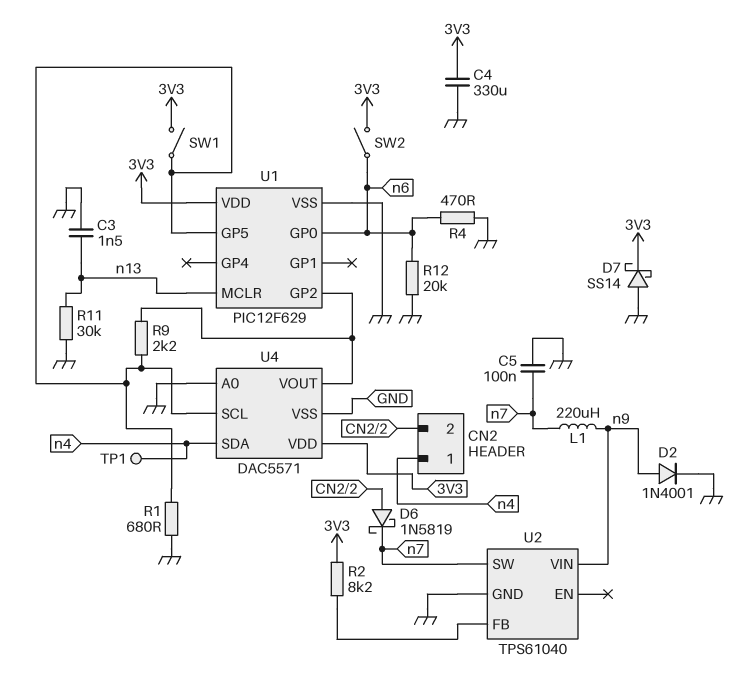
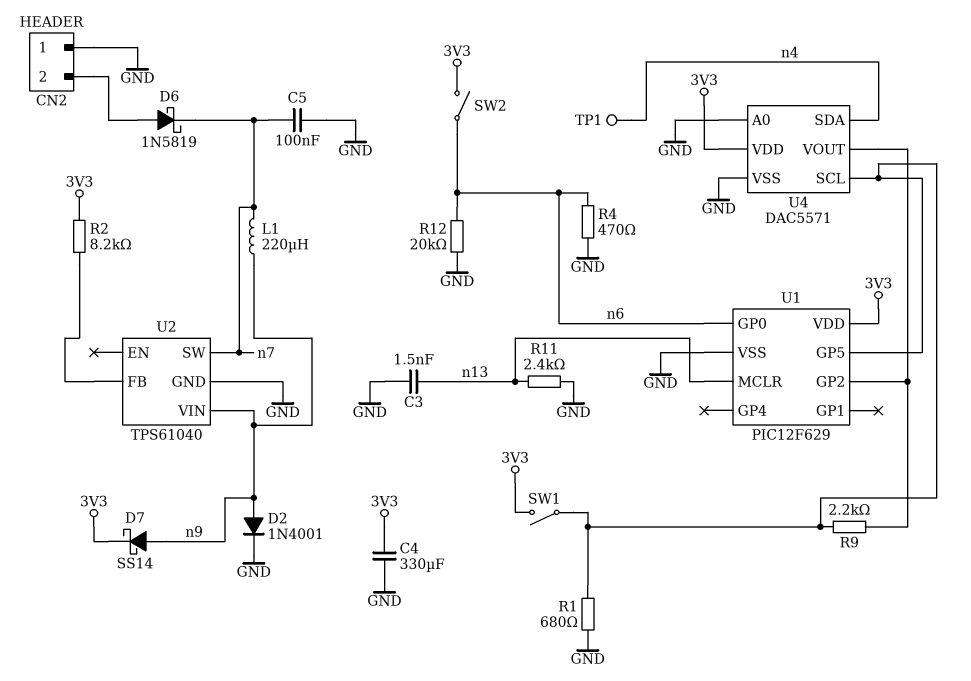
CN2 pin 1: n4 -> GND
D7: schottky SS14 (A GND, K 3V3) -> schottky SS14 (A n9, K 3V3)
R11: 30k (GND, n13) -> 2.4k (GND, n13)

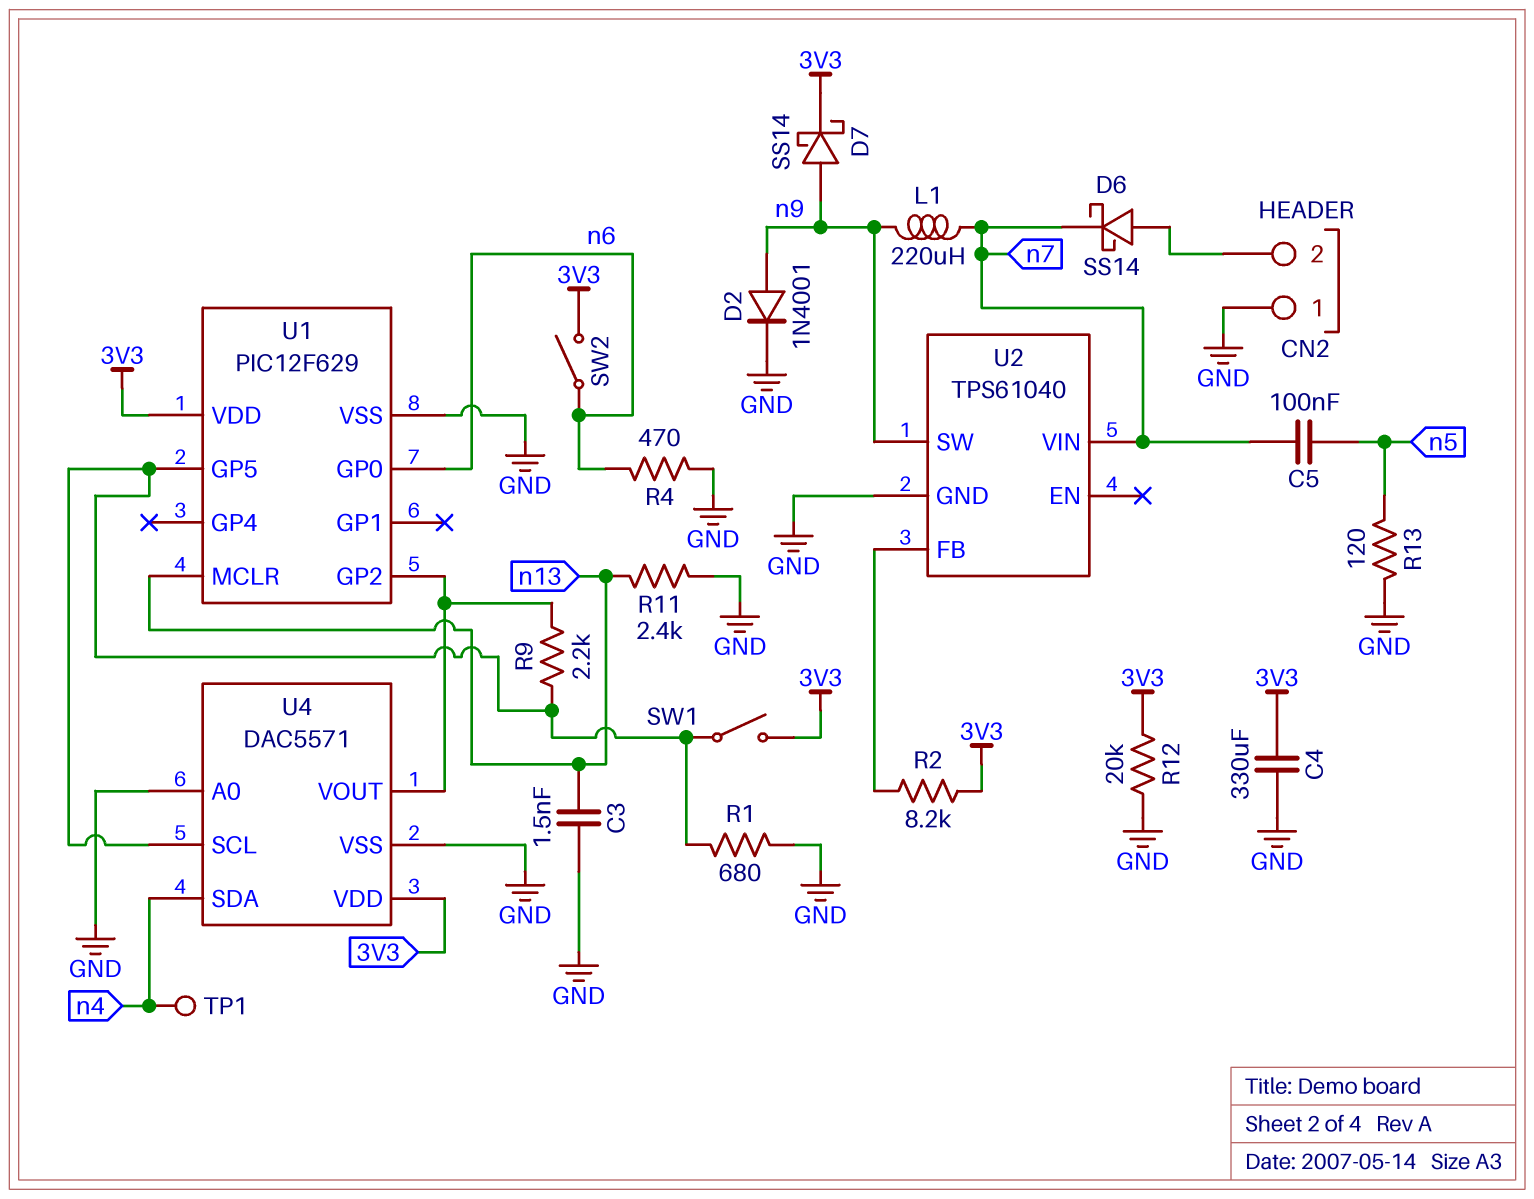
C5: 100nF (GND, n7) -> 100nF (n5, n7)
D6: schottky 1N5819 (A CN2/2, K n7) -> schottky SS14 (A CN2/2, K n7)
R12: 20k (GND, n6) -> 20k (3V3, GND)
R13: none -> 120 (GND, n5)
U2 pin SW: n7 -> n9
U2 pin VIN: n9 -> n7

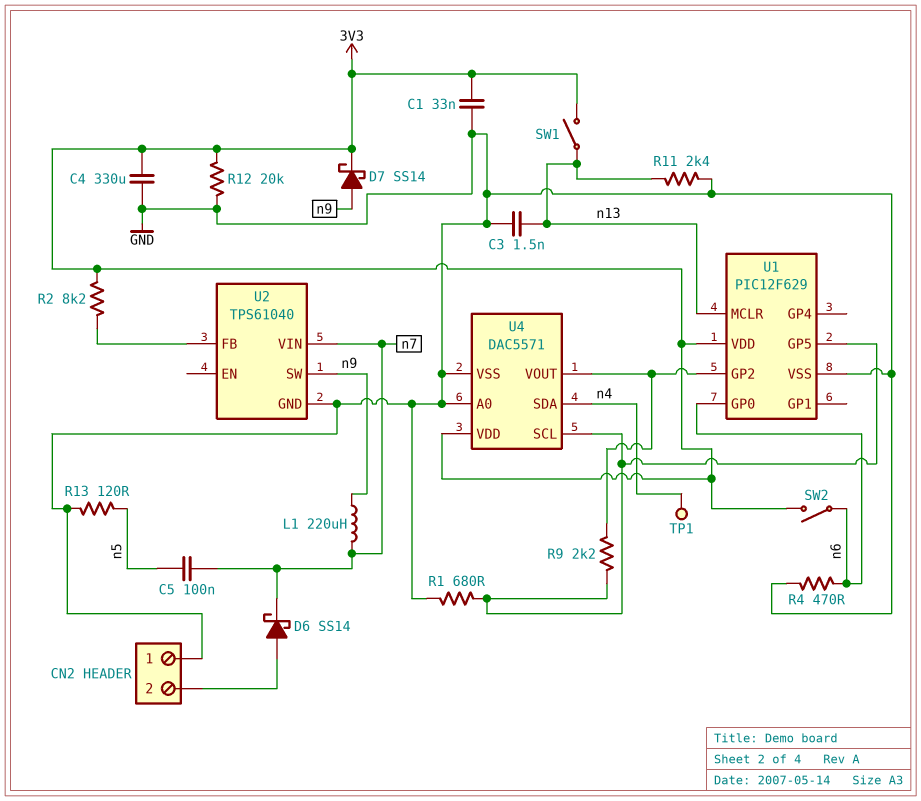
C1: none -> 33nF (3V3, GND)
D2: diode 1N4001 (A n9, K GND) -> none
SW1: switch (3V3, U1/GP5) -> switch (3V3, n13)

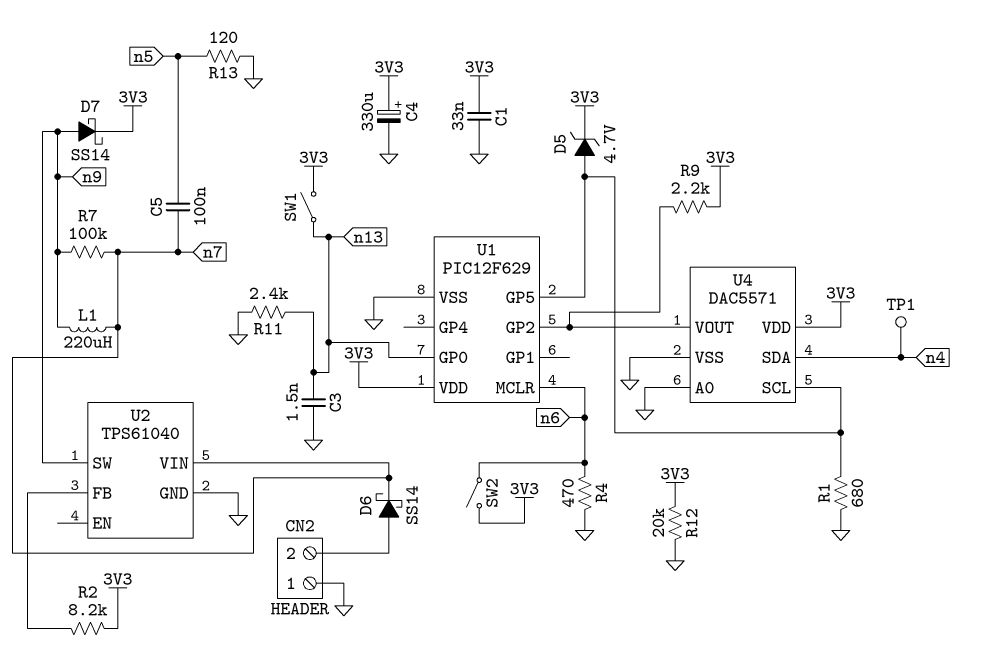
C4: 330uF (3V3, GND) -> 330uF (plus 3V3, minus GND)
D5: none -> zener 4.7V (A U1/GP5, K 3V3)
R7: none -> 100k (n7, n9)
R9: 2.2k (U1/GP2, U1/GP5) -> 2.2k (3V3, U1/GP2)
U1 pin GP0: n6 -> n13
U1 pin MCLR: n13 -> n6

